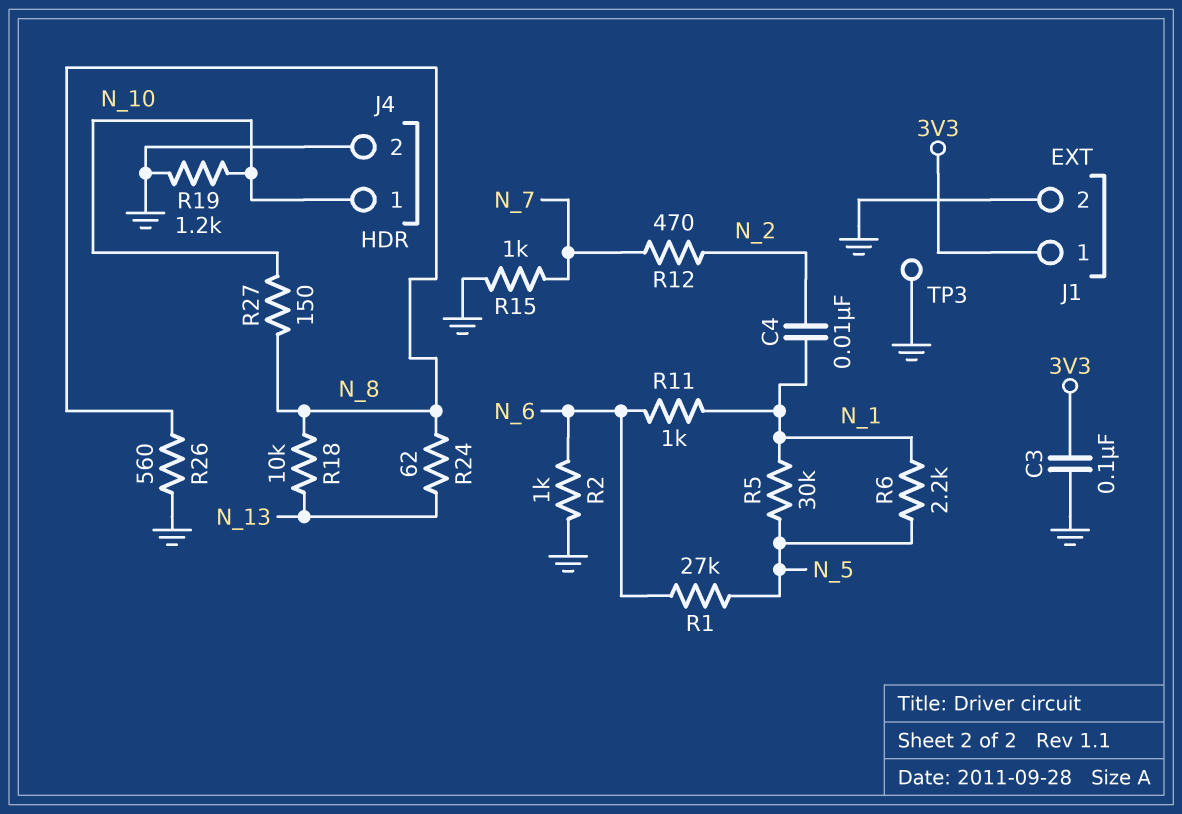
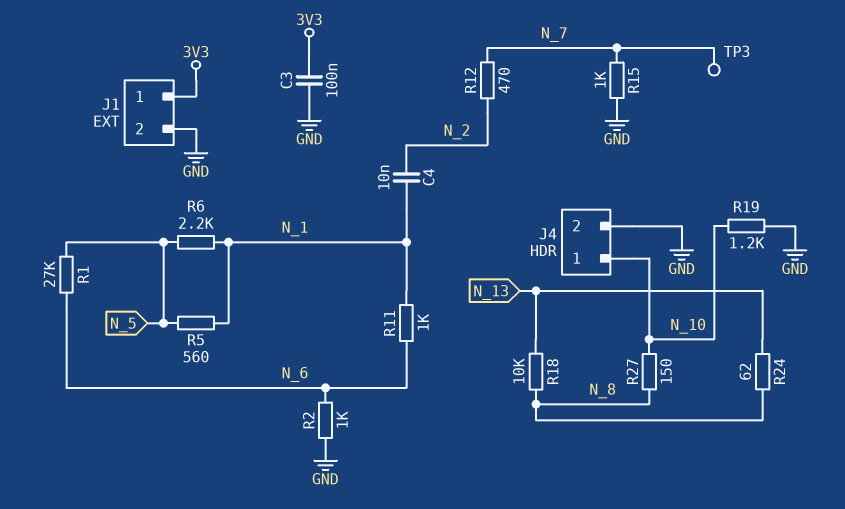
R5: 30k (N_1, N_5) -> 560 (N_1, N_5)
R26: 560 (GND, N_8) -> none
TP3: test point (GND) -> test point (N_7)

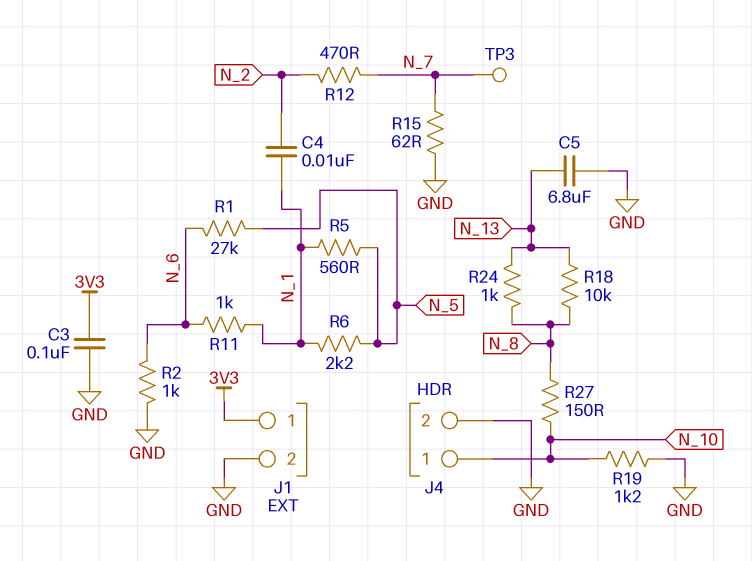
C5: none -> 6.8uF (GND, N_13)
R15: 1k (GND, N_7) -> 62 (GND, N_7)
R24: 62 (N_8, N_13) -> 1k (N_8, N_13)

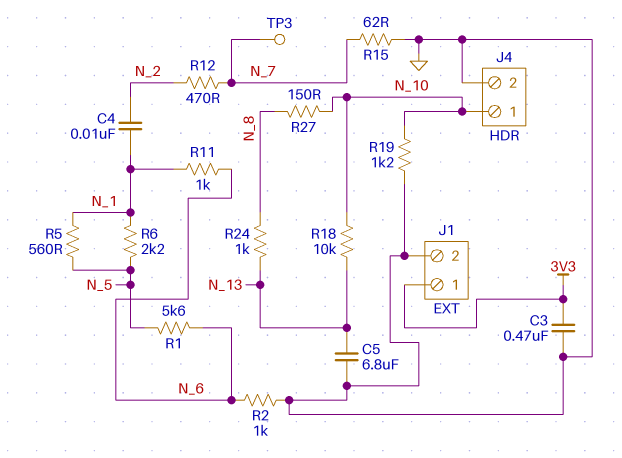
C3: 100nF (3V3, GND) -> 470nF (3V3, GND)
R1: 27k (N_5, N_6) -> 5.6k (N_5, N_6)
R18: 10k (N_8, N_13) -> 10k (N_10, N_13)

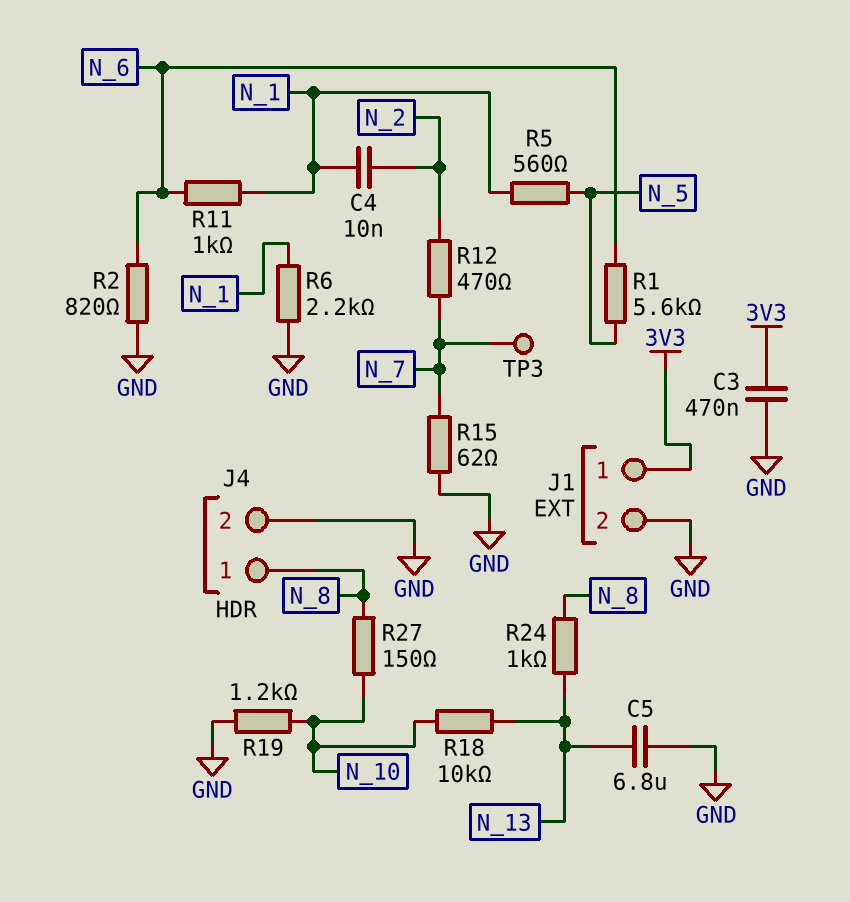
J4 pin 1: N_10 -> N_8
R2: 1k (GND, N_6) -> 820 (GND, N_6)
R6: 2.2k (N_1, N_5) -> 2.2k (GND, N_1)

